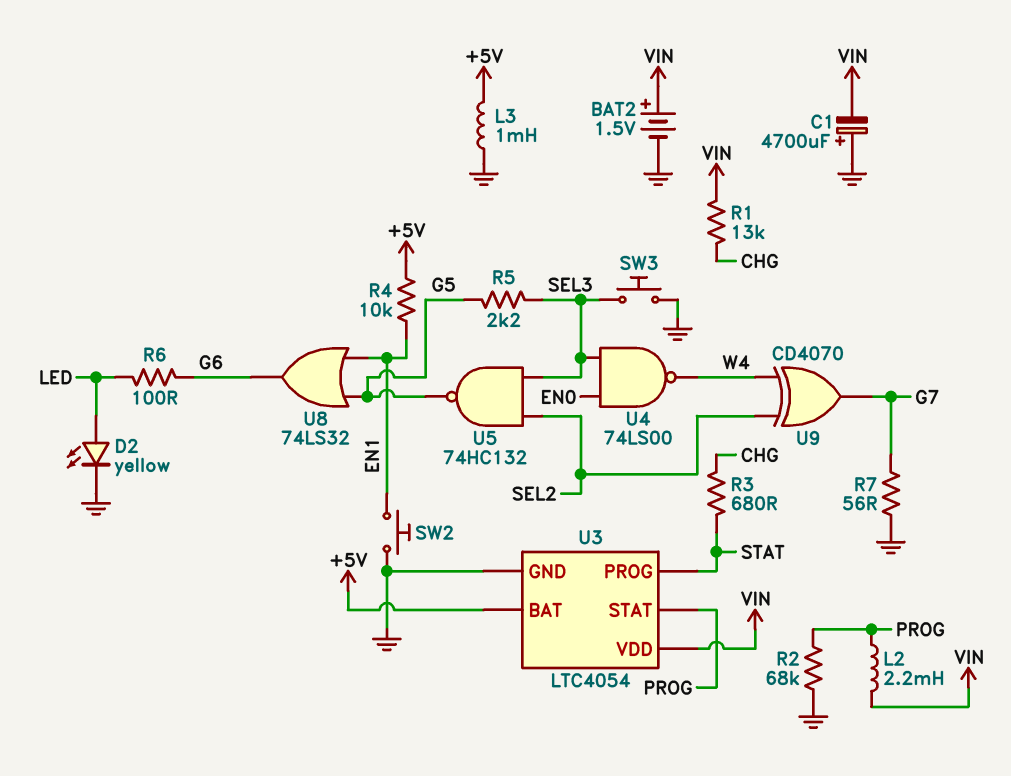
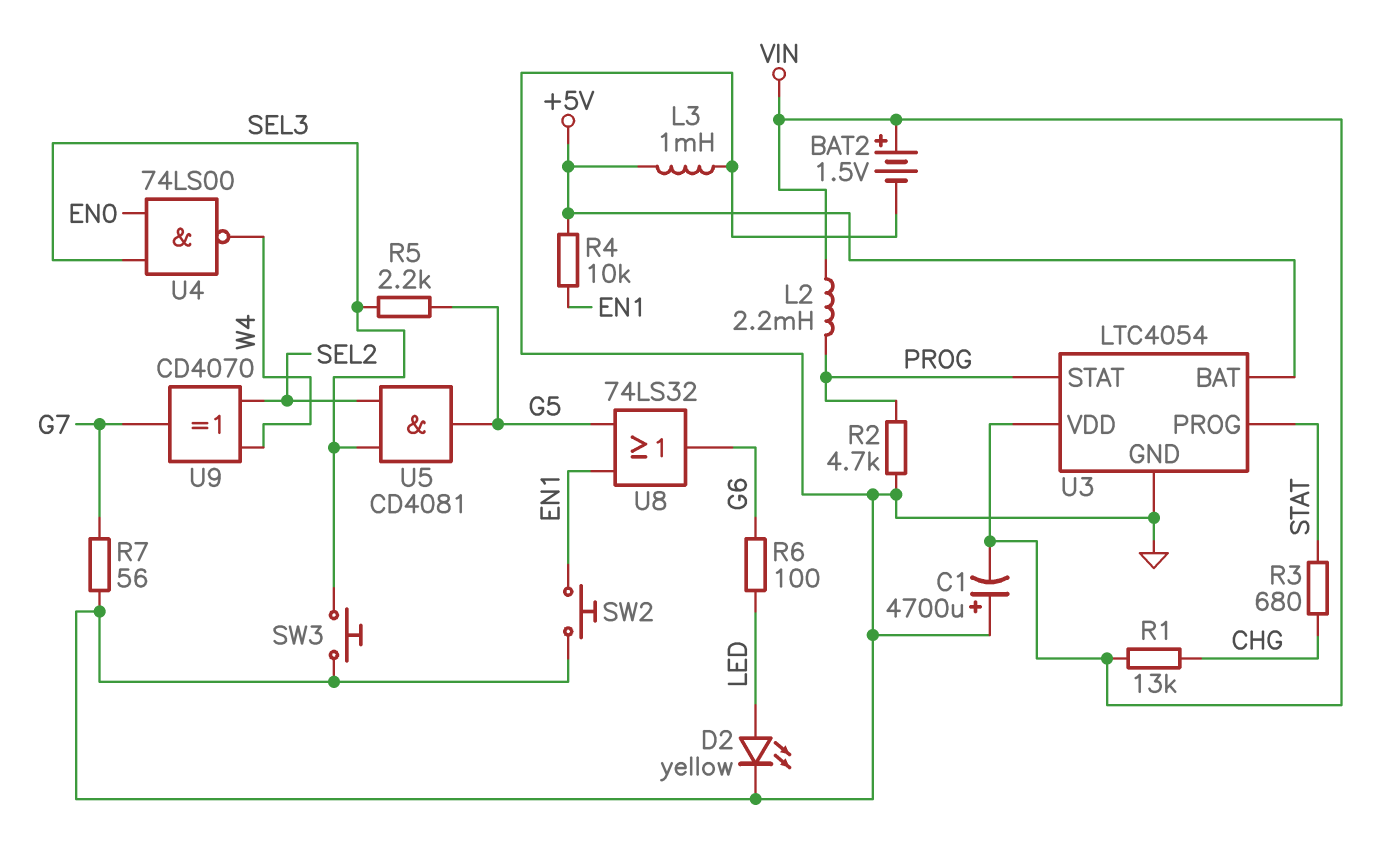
R2: 68k (GND, PROG) -> 4.7k (GND, PROG)
U5: NAND 74HC132 (in SEL2, in SEL3, out G5) -> AND CD4081 (in SEL2, in SEL3, out G5)

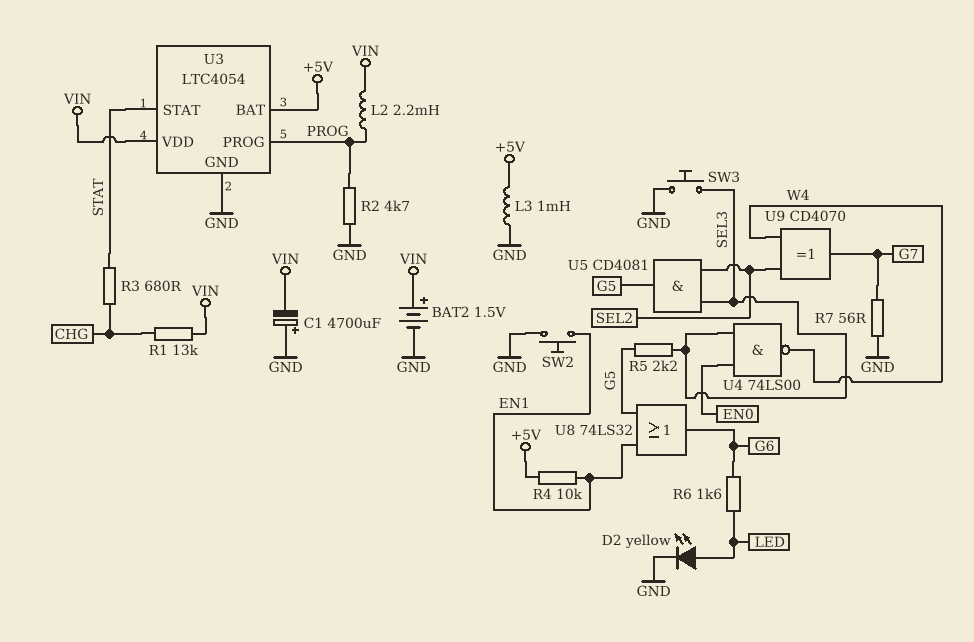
R6: 100 (G6, LED) -> 1.6k (G6, LED)
U3 pin PROG: STAT -> PROG
U3 pin STAT: PROG -> STAT

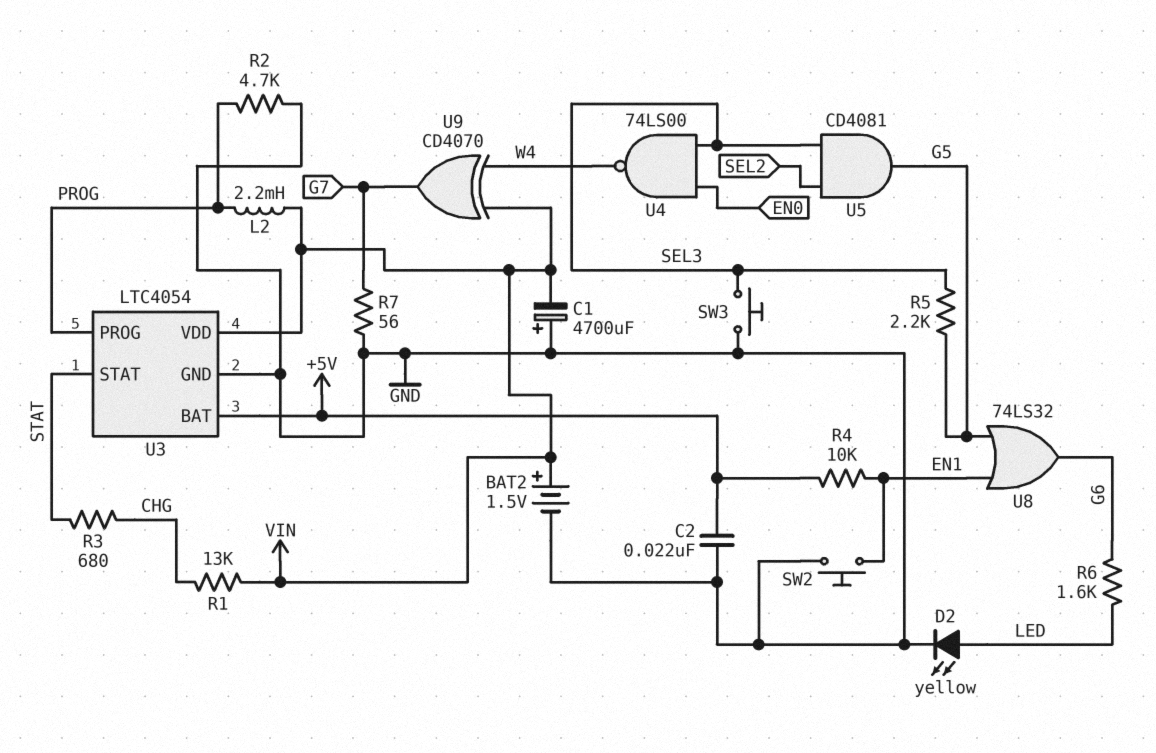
C2: none -> 22nF (+5V, GND)
L3: 1mH (+5V, GND) -> none
U9: XOR CD4070 (in SEL2, in W4, out G7) -> XOR CD4070 (in VIN, in W4, out G7)

